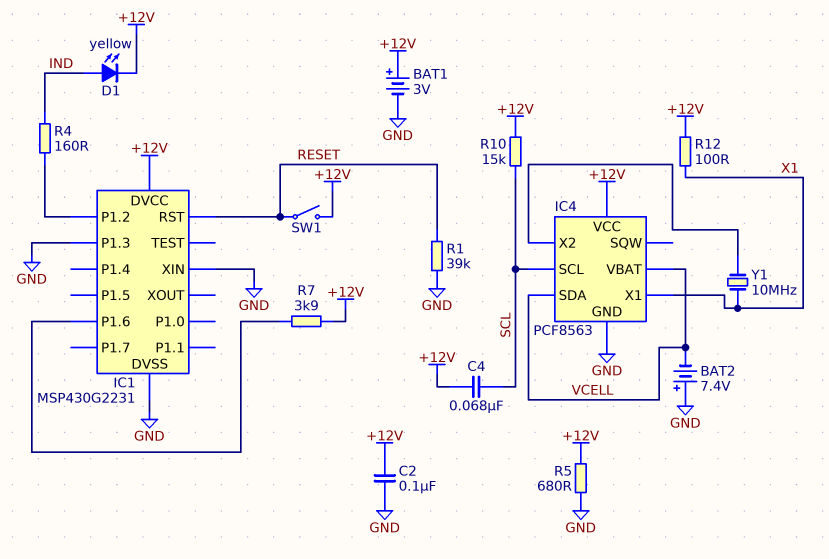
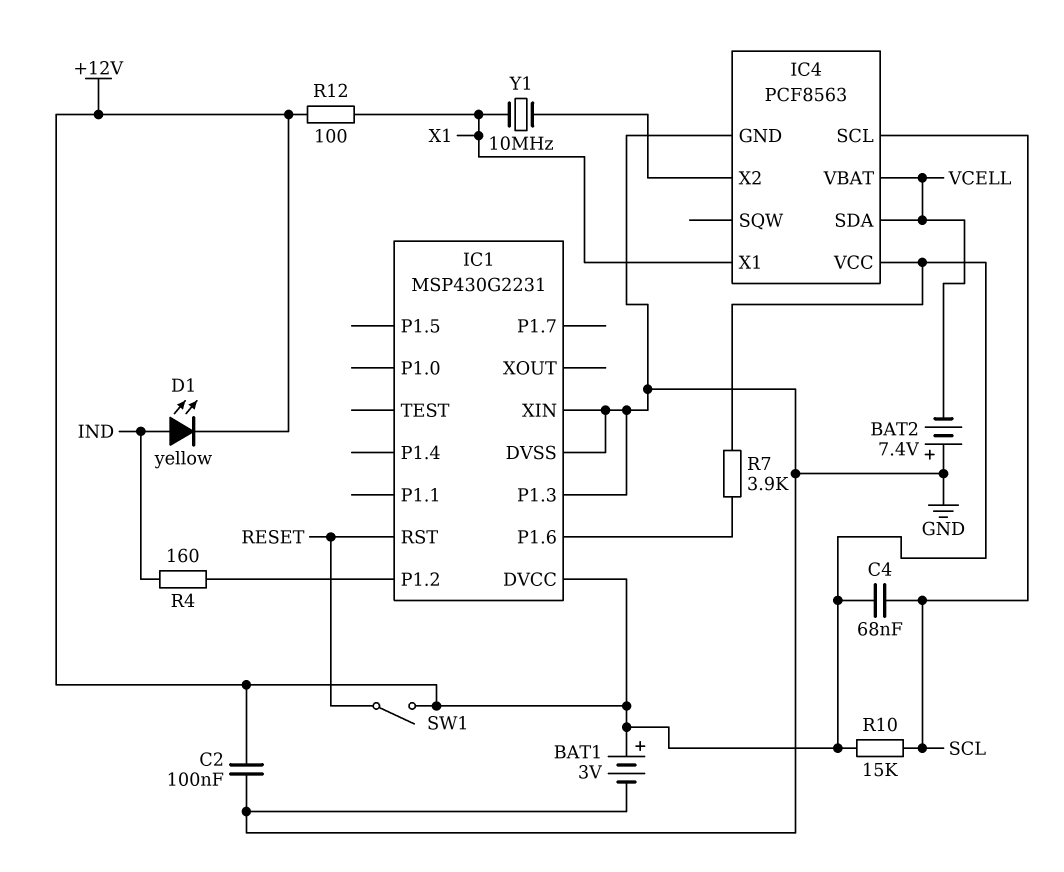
R1: 39k (GND, RESET) -> none
R5: 680 (+12V, GND) -> none

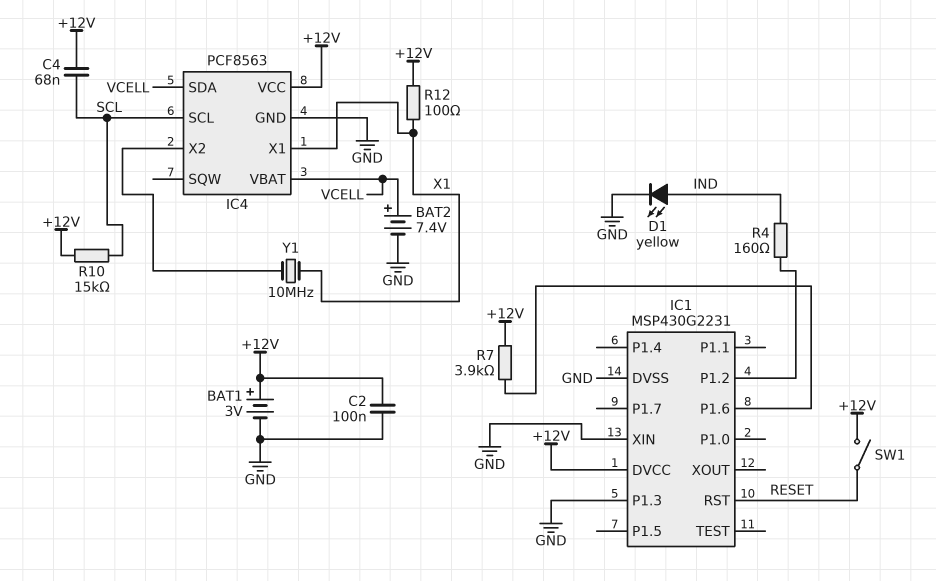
BAT2: 7.4V (plus GND, minus VCELL) -> 7.4V (plus VCELL, minus GND)
D1: LED yellow (A IND, K +12V) -> LED yellow (A IND, K GND)

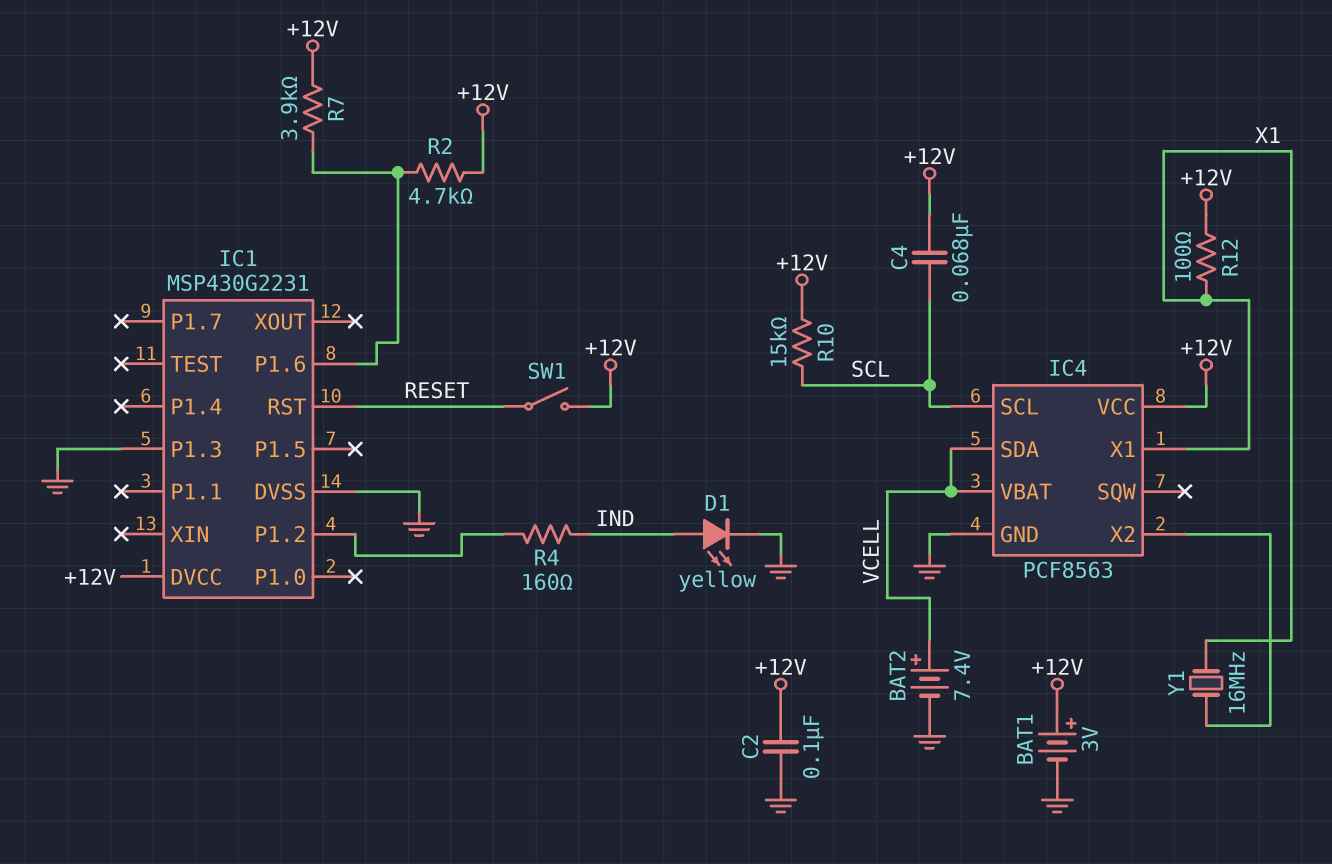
IC1 pin XIN: GND -> none
R2: none -> 4.7k (+12V, IC1/P1.6)
Y1: 10MHz (IC4/X2, X1) -> 16MHz (IC4/X2, X1)

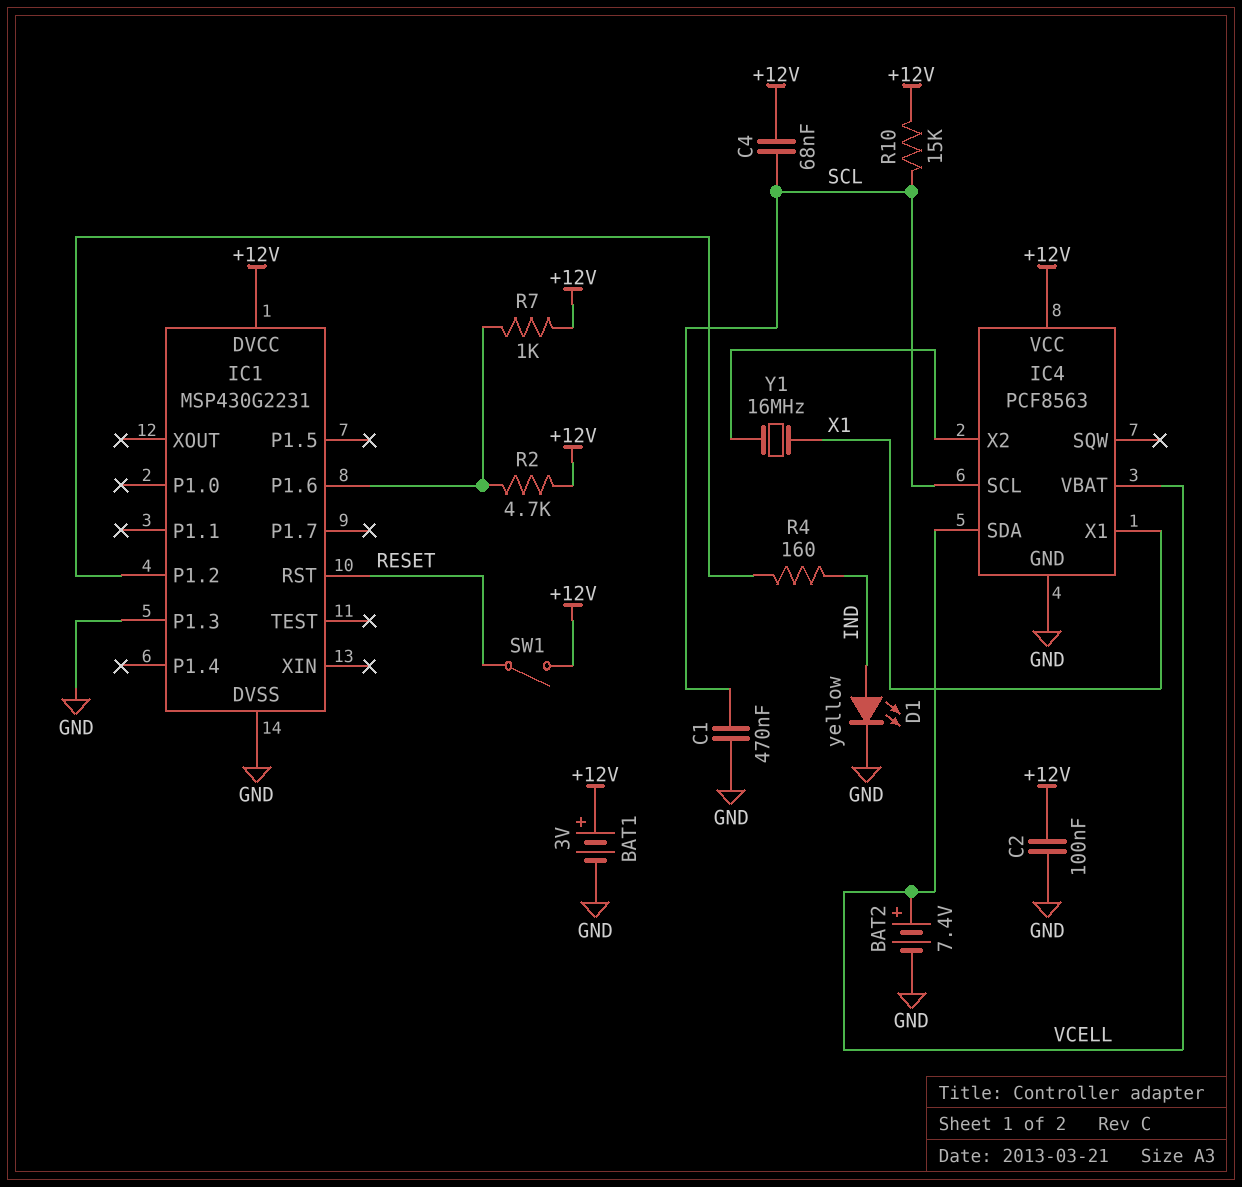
C1: none -> 470nF (GND, SCL)
R7: 3.9k (+12V, IC1/P1.6) -> 1k (+12V, IC1/P1.6)
R12: 100 (+12V, X1) -> none

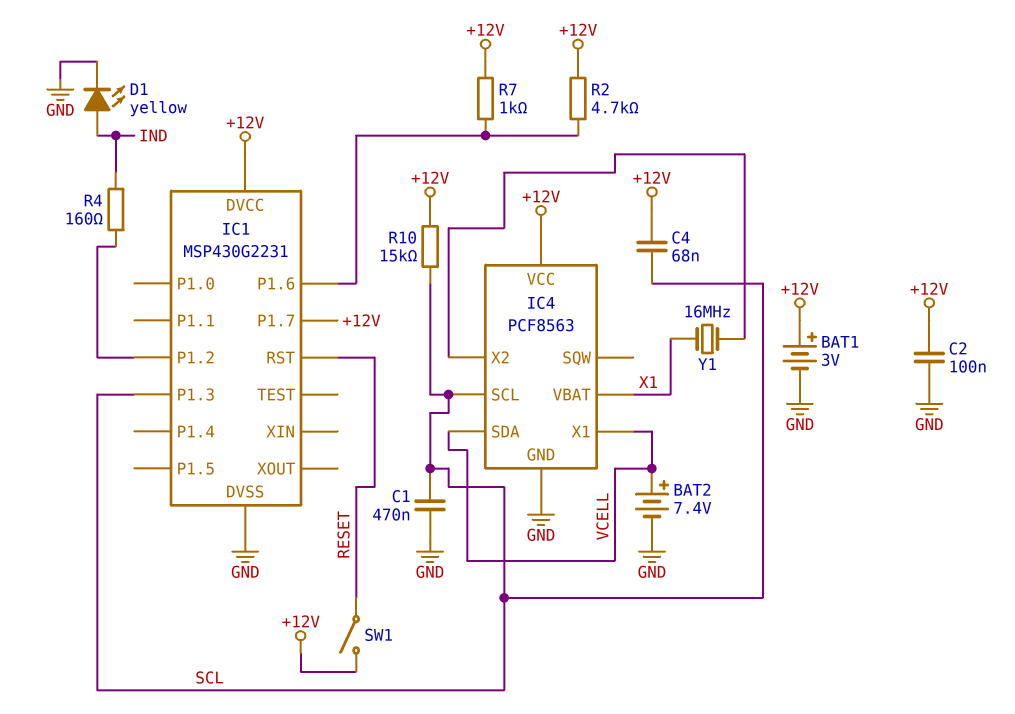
IC1 pin P1.3: GND -> SCL
IC1 pin P1.7: none -> +12V
IC4 pin VBAT: VCELL -> X1
IC4 pin X1: X1 -> VCELL

